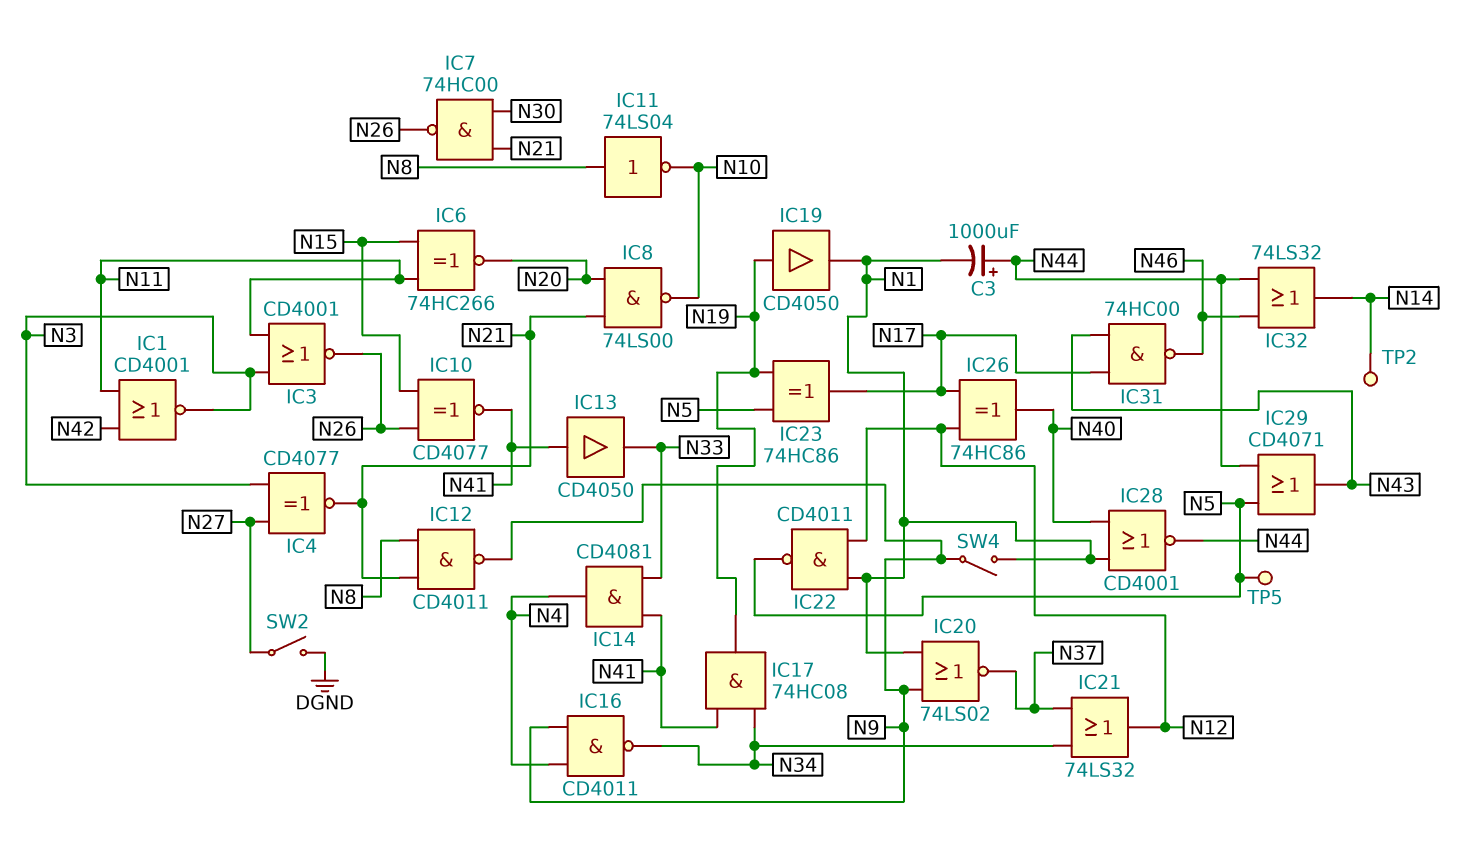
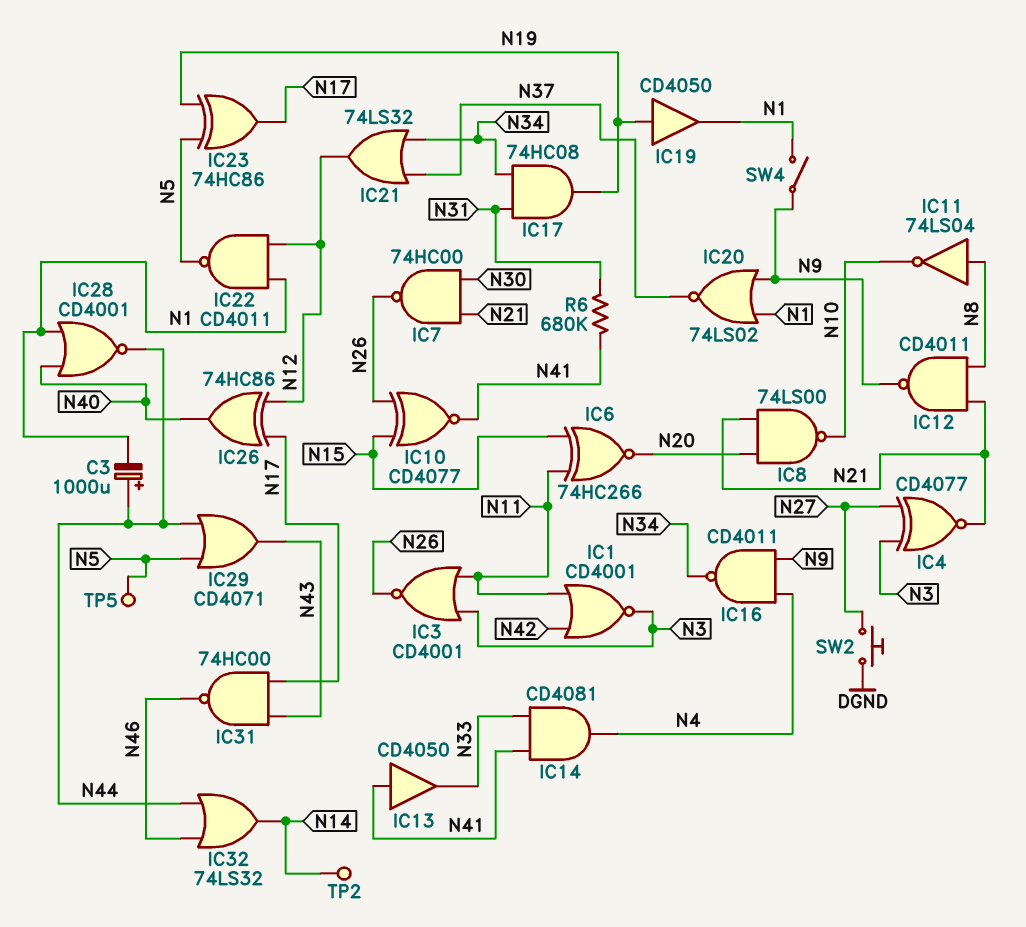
IC17: AND 74HC08 (in N34, in N41, out N19) -> AND 74HC08 (in N31, in N34, out N19)
R6: none -> 680k (N31, N41)
SW2: switch (DGND, N27) -> button (DGND, N27)

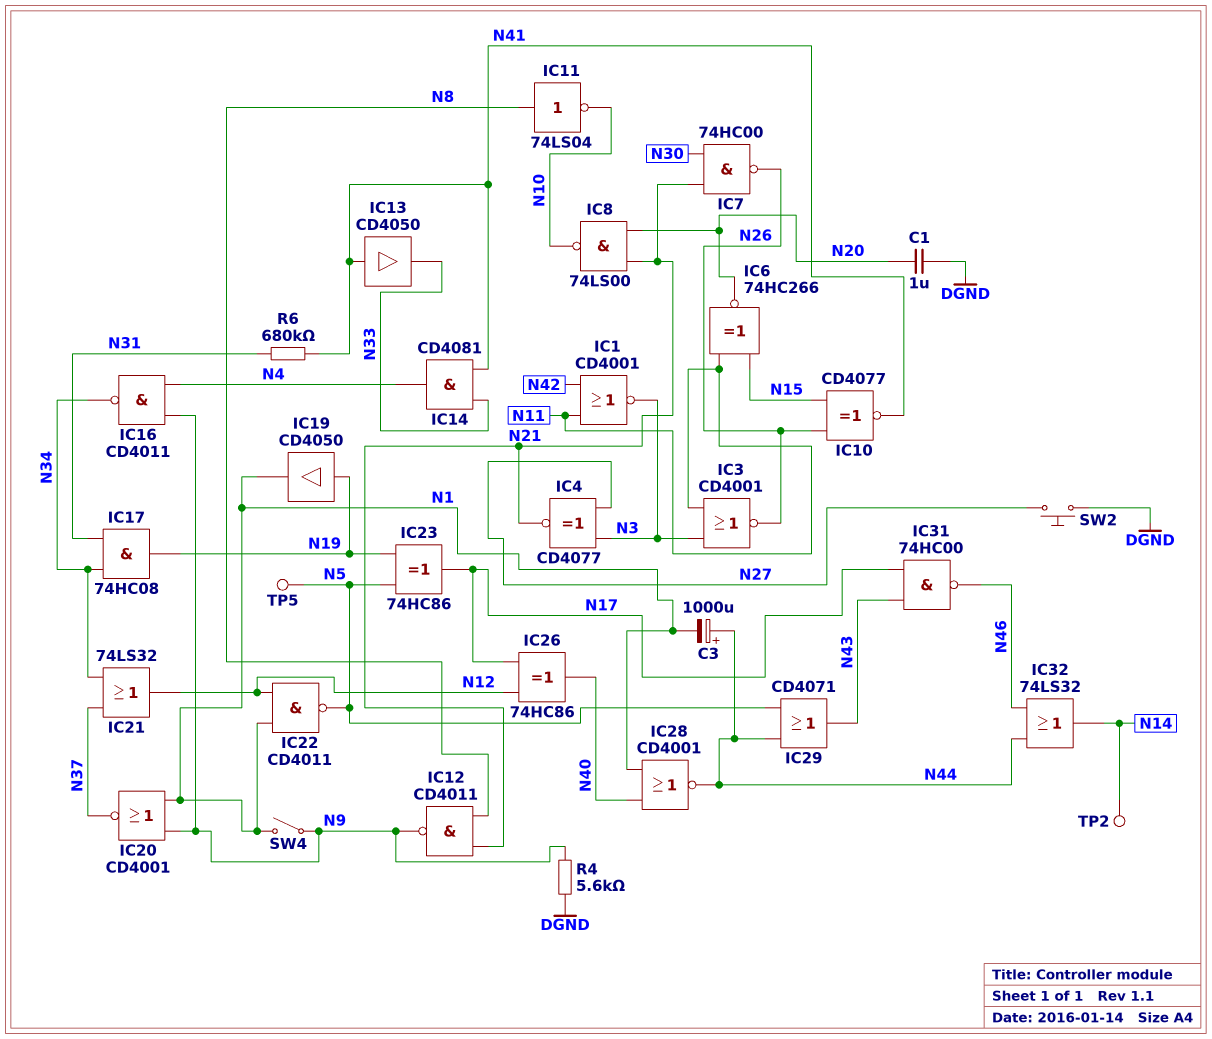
C1: none -> 1uF (DGND, N20)
IC20: NOR 74LS02 (in N1, in N9, out N37) -> NOR CD4001 (in N1, in N9, out N37)
R4: none -> 5.6k (DGND, N9)

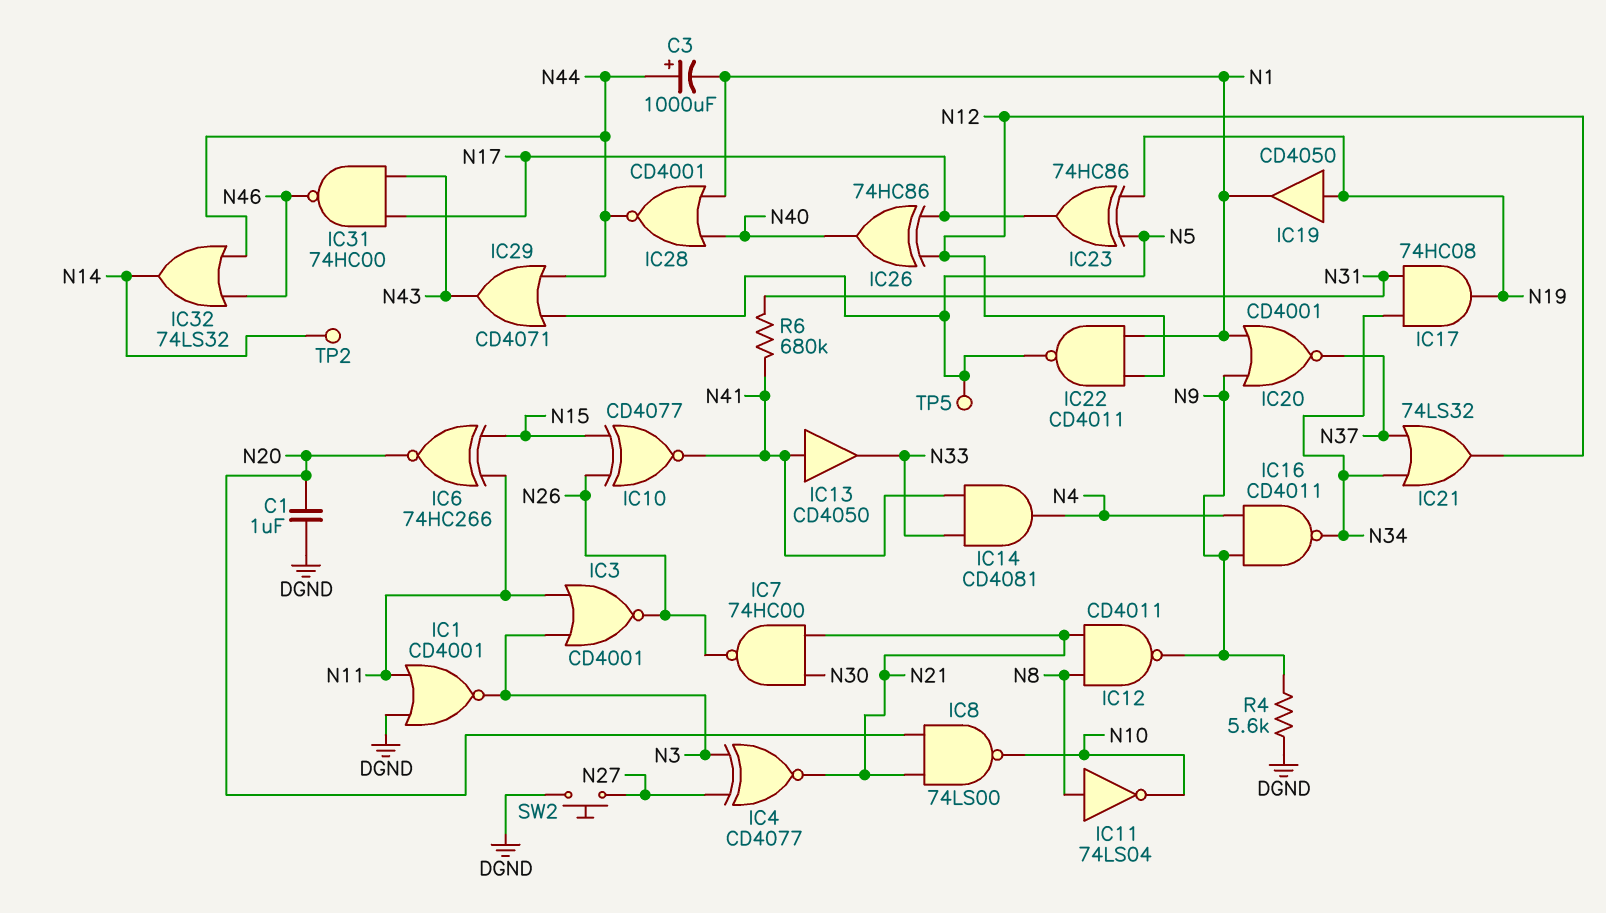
IC1: NOR CD4001 (in N11, in N42, out N3) -> NOR CD4001 (in DGND, in N11, out N3)
SW4: switch (N1, N9) -> none

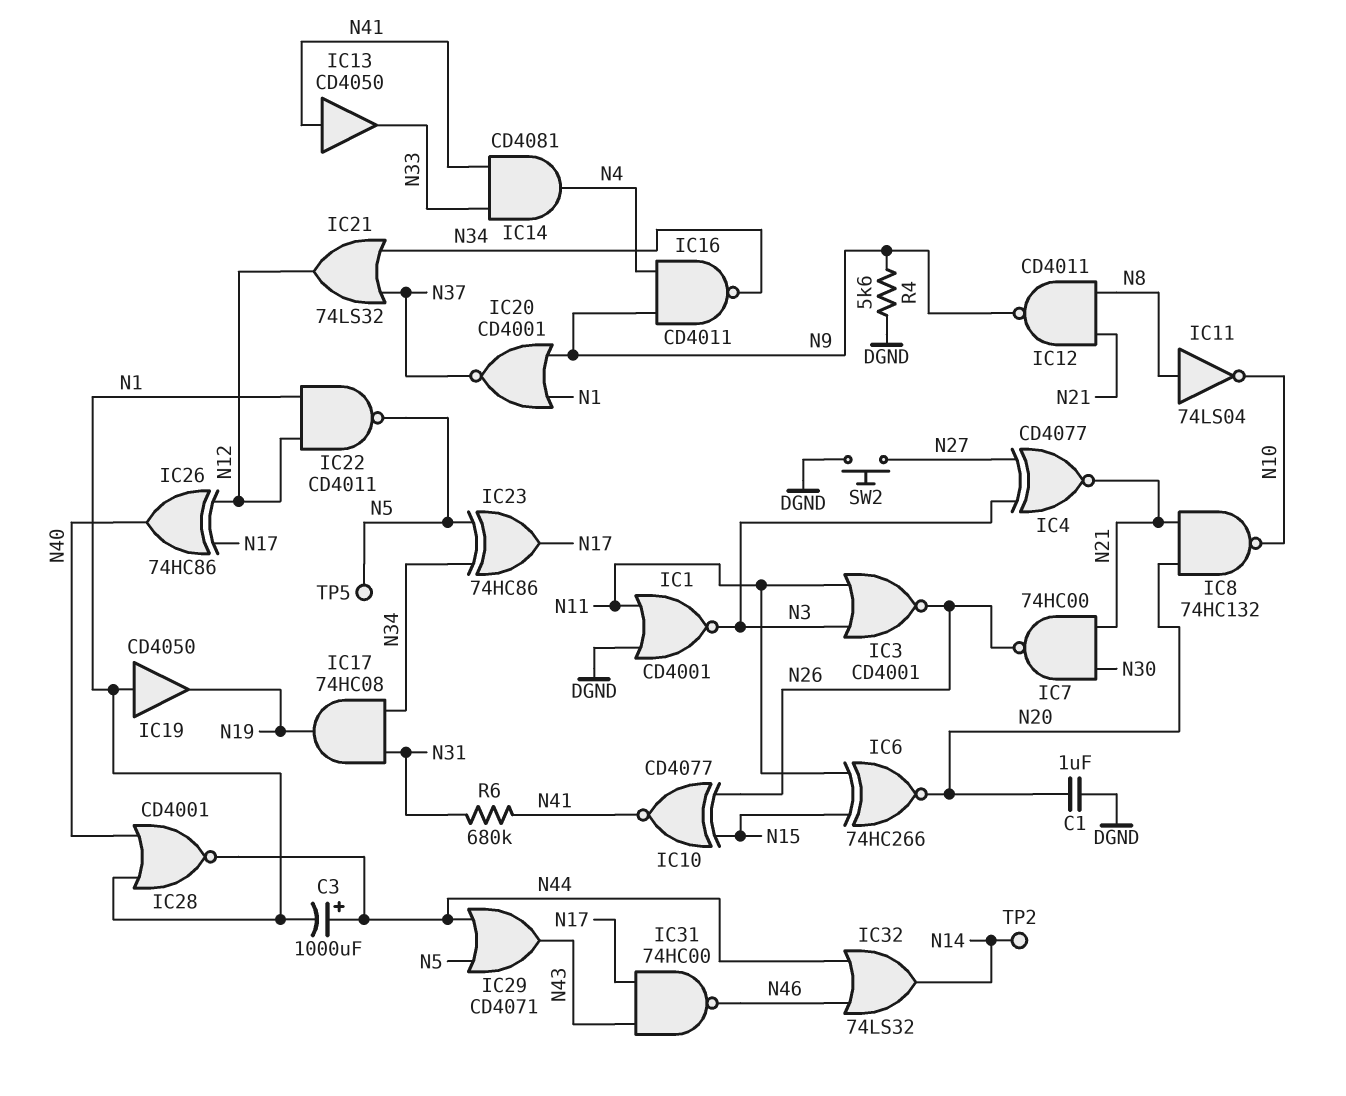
IC8: NAND 74LS00 (in N20, in N21, out N10) -> NAND 74HC132 (in N20, in N21, out N10)
IC19: buffer CD4050 (in N19, out N1) -> buffer CD4050 (in N1, out N19)
IC23: XOR 74HC86 (in N5, in N19, out N17) -> XOR 74HC86 (in N5, in N34, out N17)

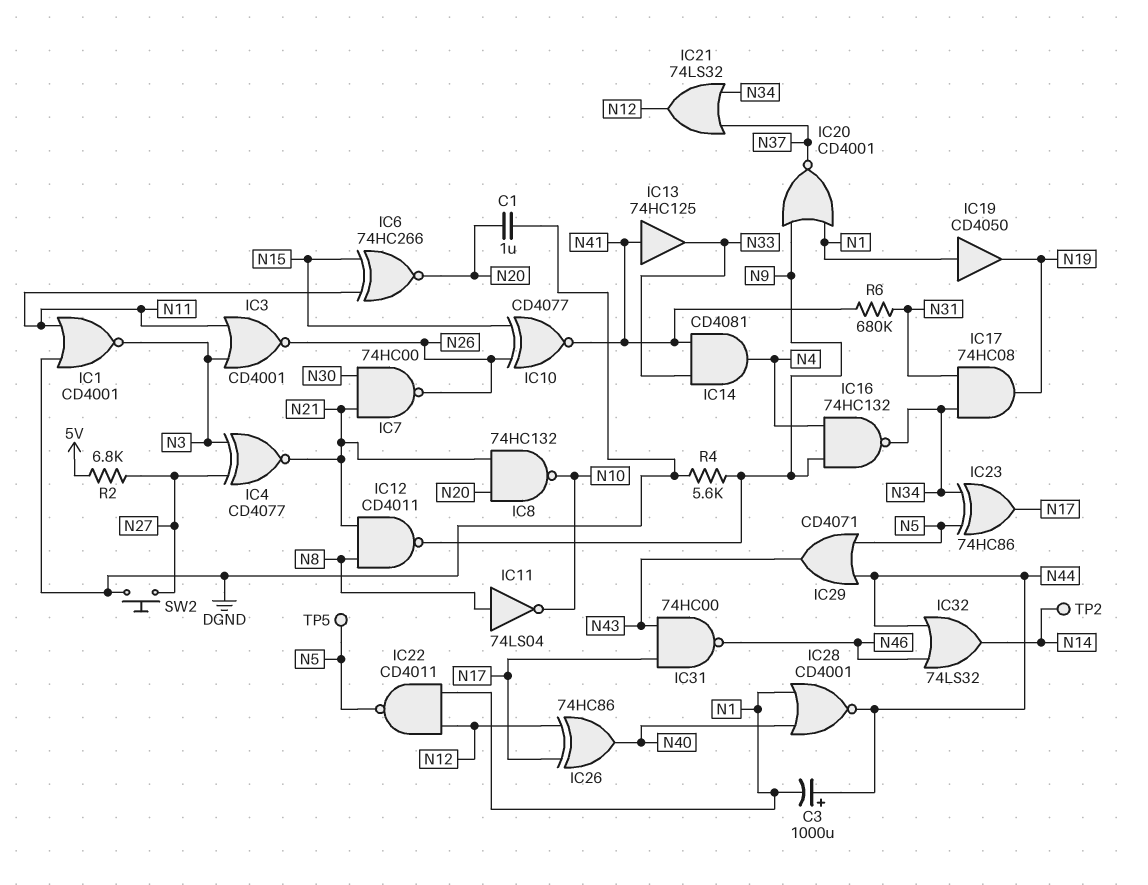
IC13: buffer CD4050 (in N41, out N33) -> buffer 74HC125 (in N41, out N33)
IC16: NAND CD4011 (in N4, in N9, out N34) -> NAND 74HC132 (in N4, in N9, out N34)
R2: none -> 6.8k (5V, N27)

